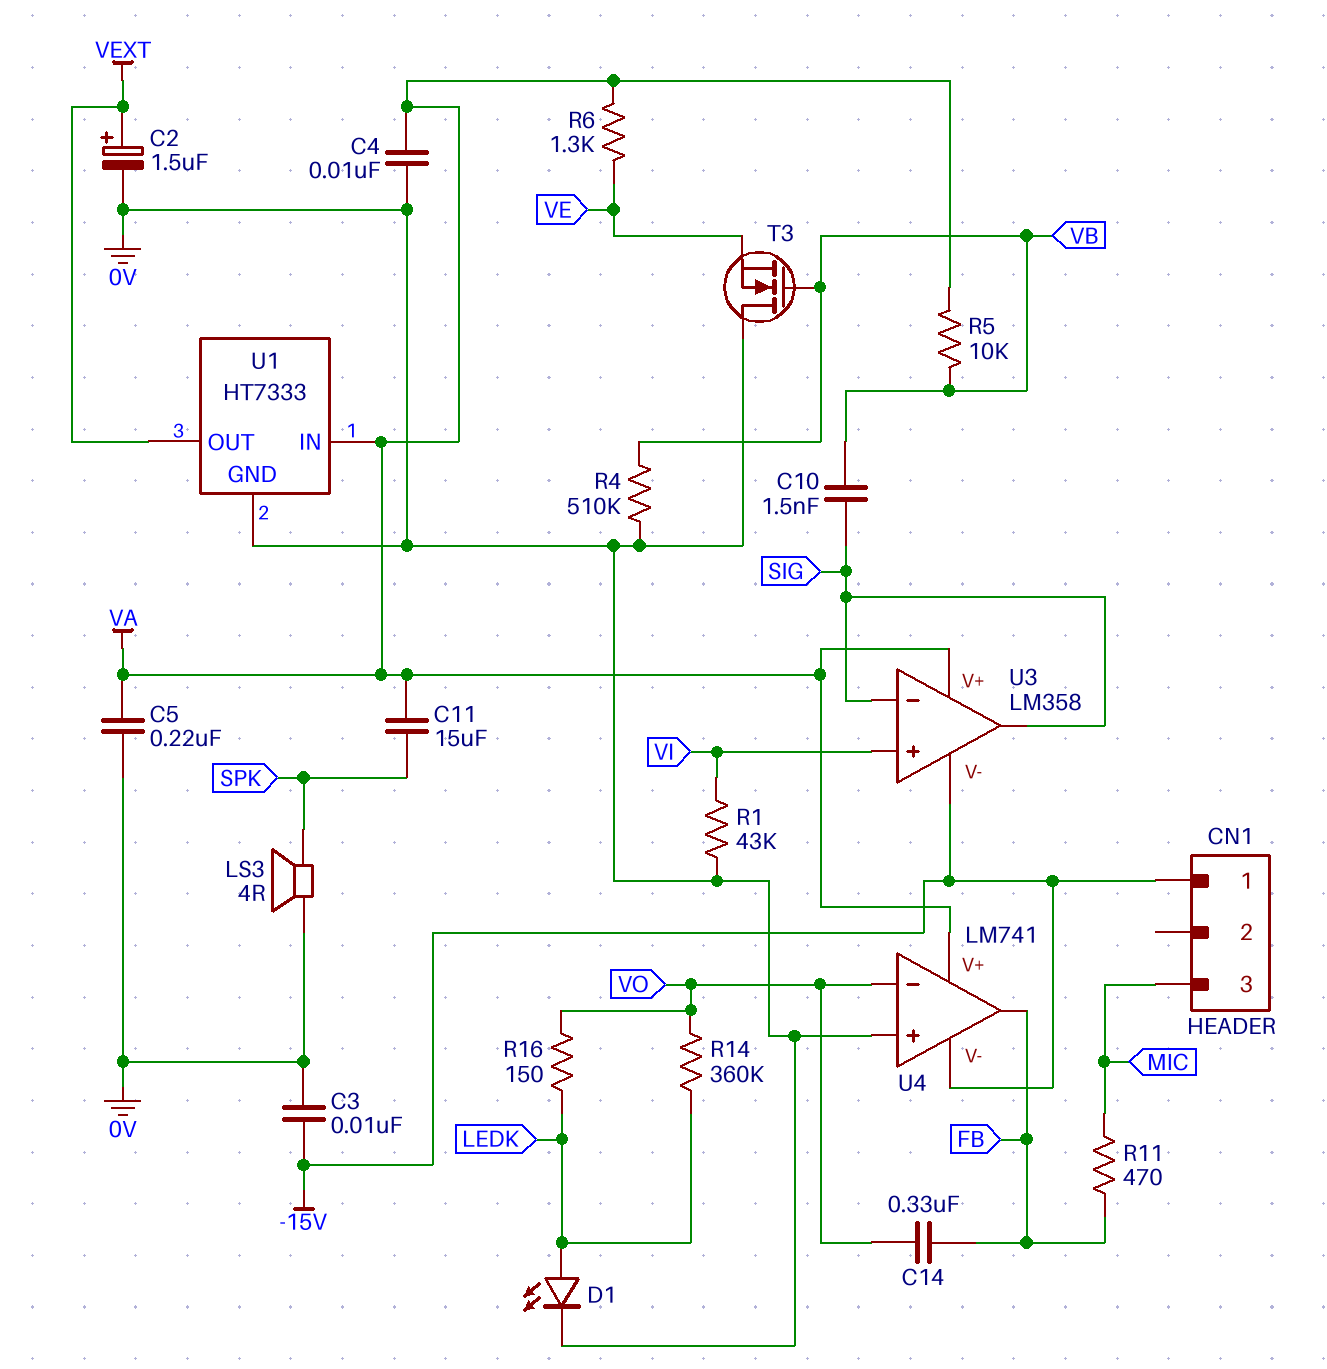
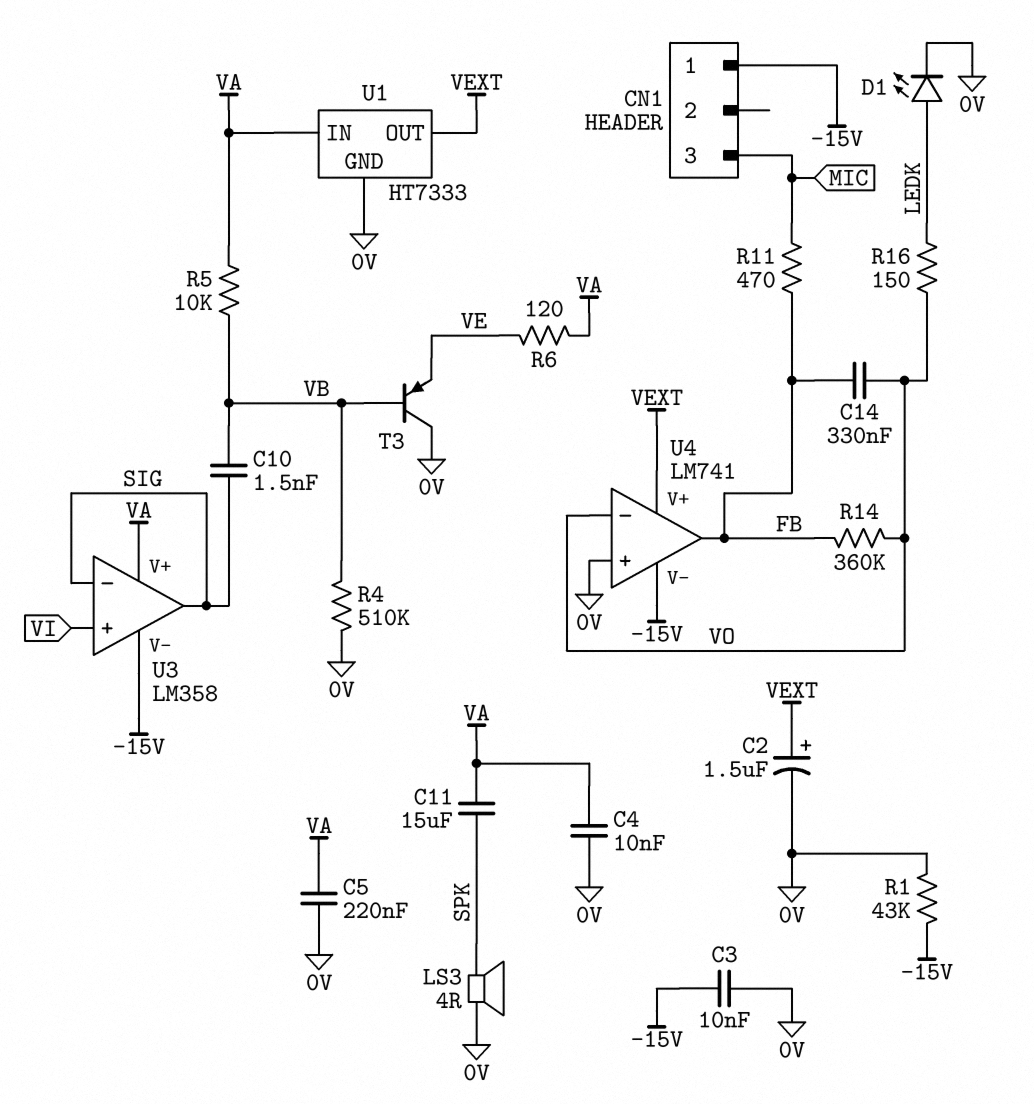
R1: 43k (0V, VI) -> 43k (-15V, 0V)
R6: 1.3k (VA, VE) -> 120 (VA, VE)
R14: 360k (LEDK, VO) -> 360k (FB, VO)
T3: NMOS (G VB, D 0V, S VE) -> PNP (B VB, C 0V, E VE)
U4 pin V+: VA -> VEXT

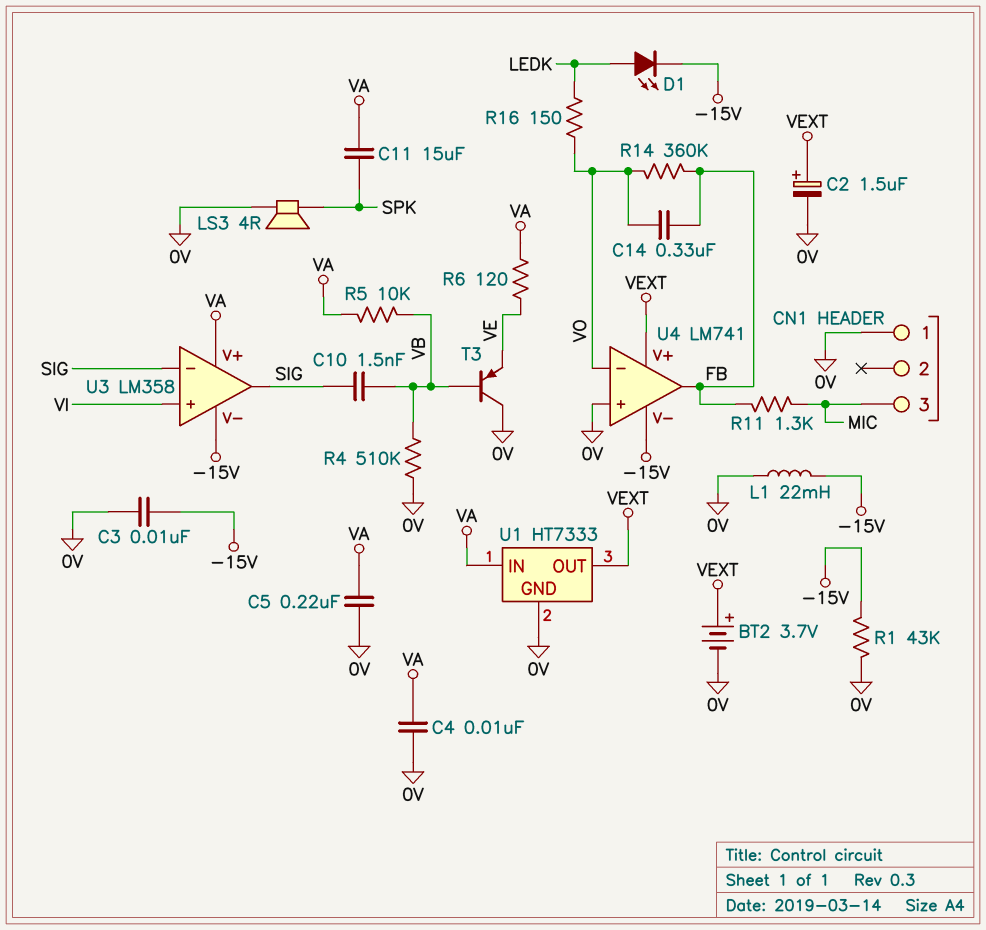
BT2: none -> 3.7V (plus VEXT, minus 0V)
CN1 pin 1: -15V -> 0V
D1: LED (A LEDK, K 0V) -> LED (A LEDK, K -15V)
L1: none -> 22mH (-15V, 0V)
R11: 470 (FB, MIC) -> 1.3k (FB, MIC)

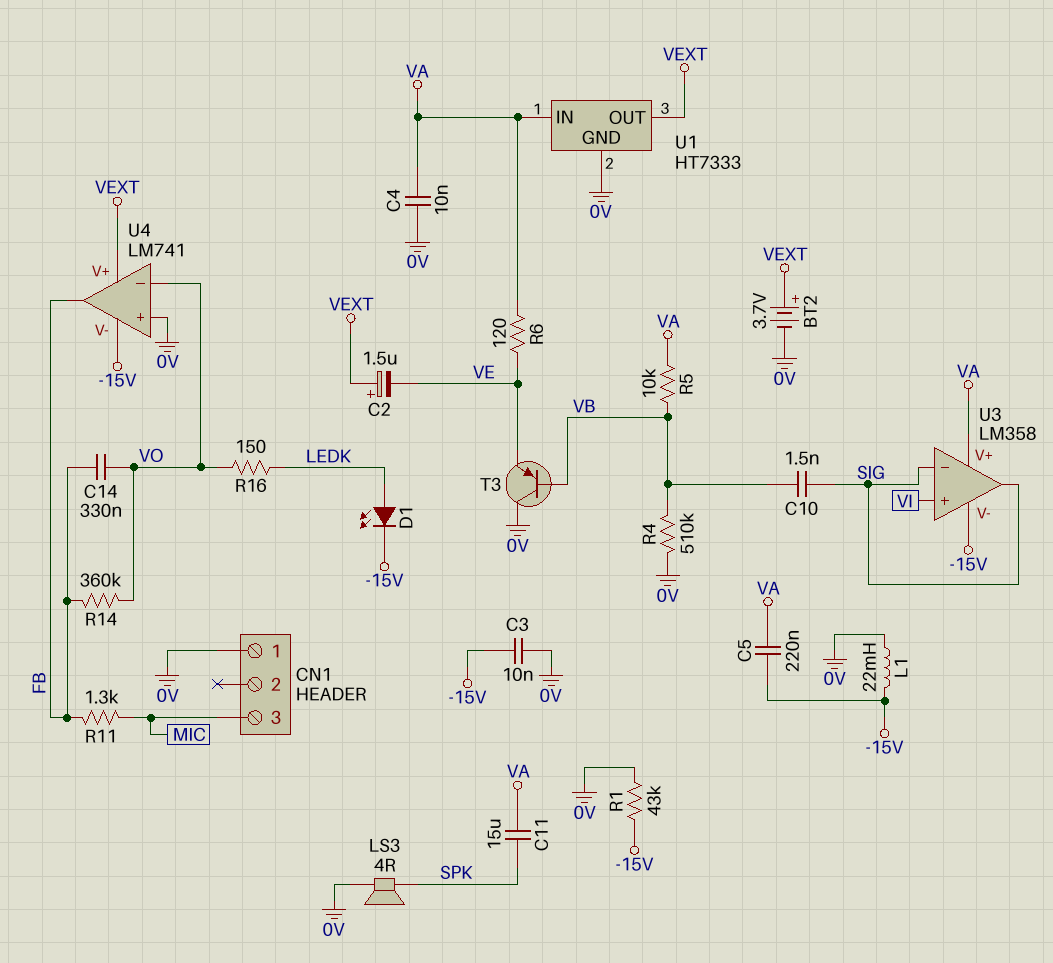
C2: 1.5uF (plus VEXT, minus 0V) -> 1.5uF (plus VEXT, minus VE)
C5: 220nF (0V, VA) -> 220nF (-15V, VA)

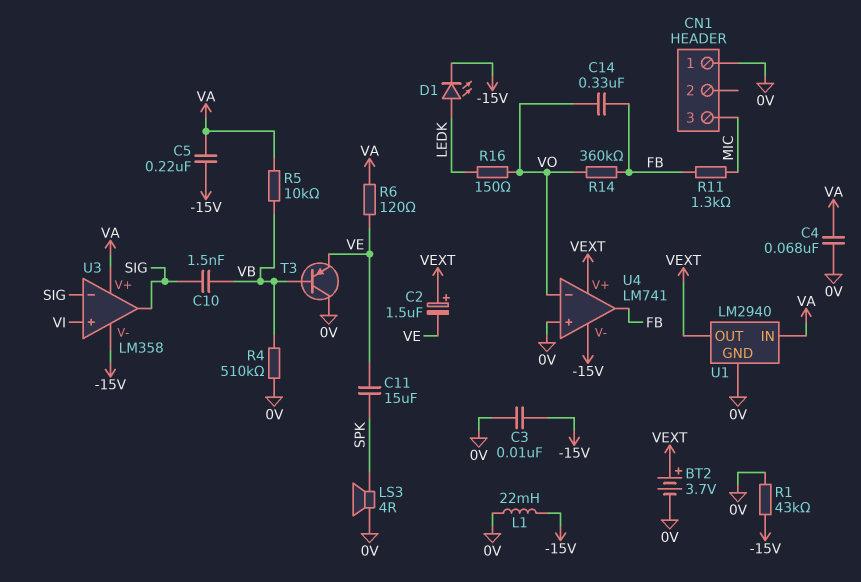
C4: 10nF (0V, VA) -> 68nF (0V, VA)
C11: 15uF (SPK, VA) -> 15uF (SPK, VE)
U1: HT7333 -> LM2940

